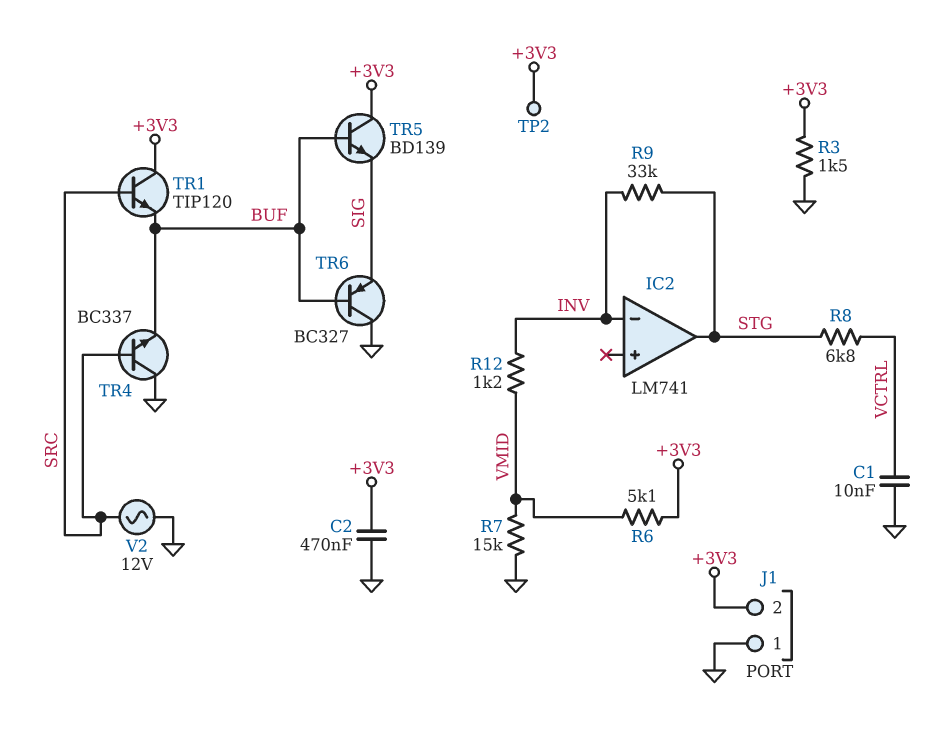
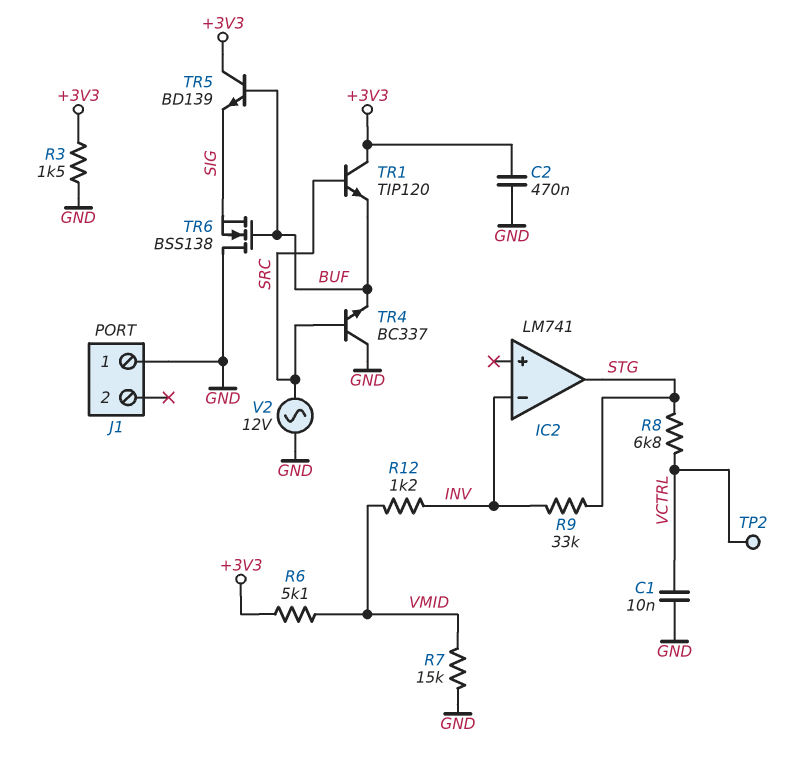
J1 pin 2: +3V3 -> none
TP2: test point (+3V3) -> test point (VCTRL)
TR6: PNP BC327 (B BUF, C GND, E SIG) -> NMOS BSS138 (G BUF, D GND, S SIG)

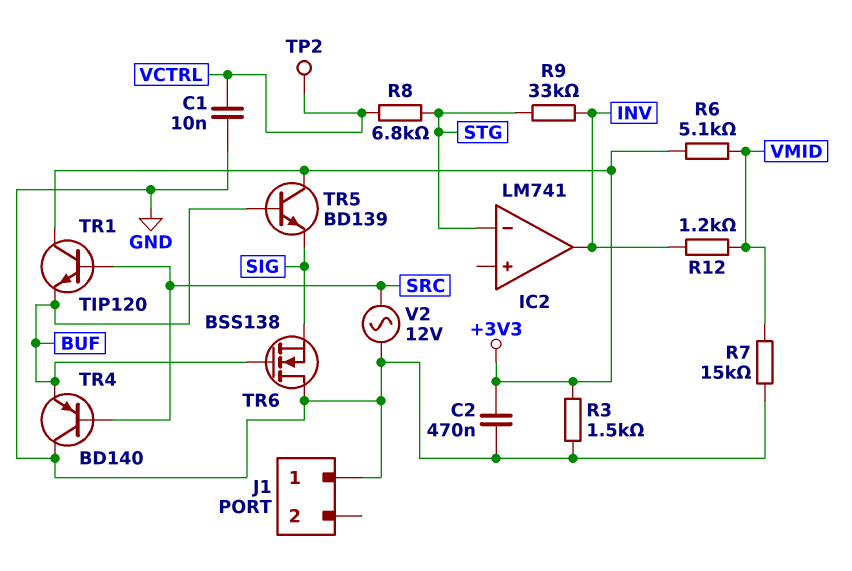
IC2 pin in-: INV -> STG
IC2 pin out: STG -> INV
TR4: NPN BC337 (B SRC, C GND, E BUF) -> PNP BD140 (B SRC, C GND, E BUF)

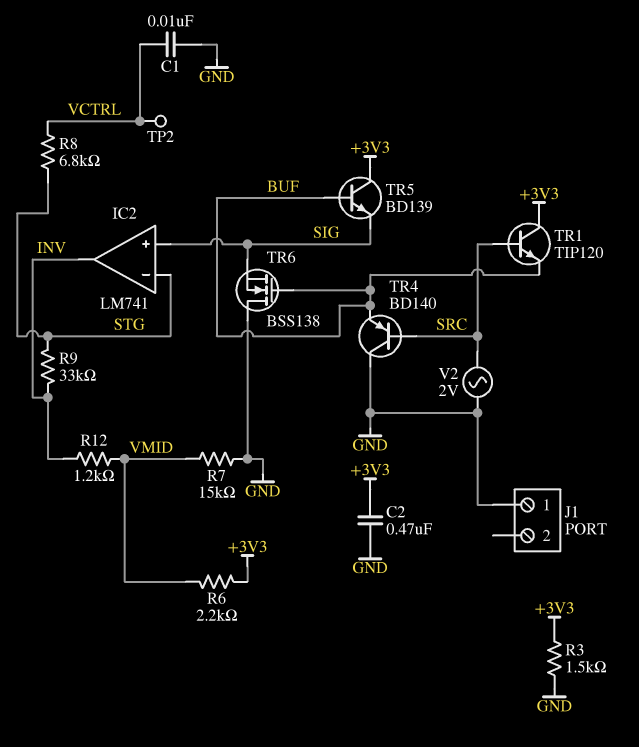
IC2 pin in+: none -> SIG
R6: 5.1k (+3V3, VMID) -> 2.2k (+3V3, VMID)
V2: AC 12V (GND, SRC) -> AC 2V (GND, SRC)

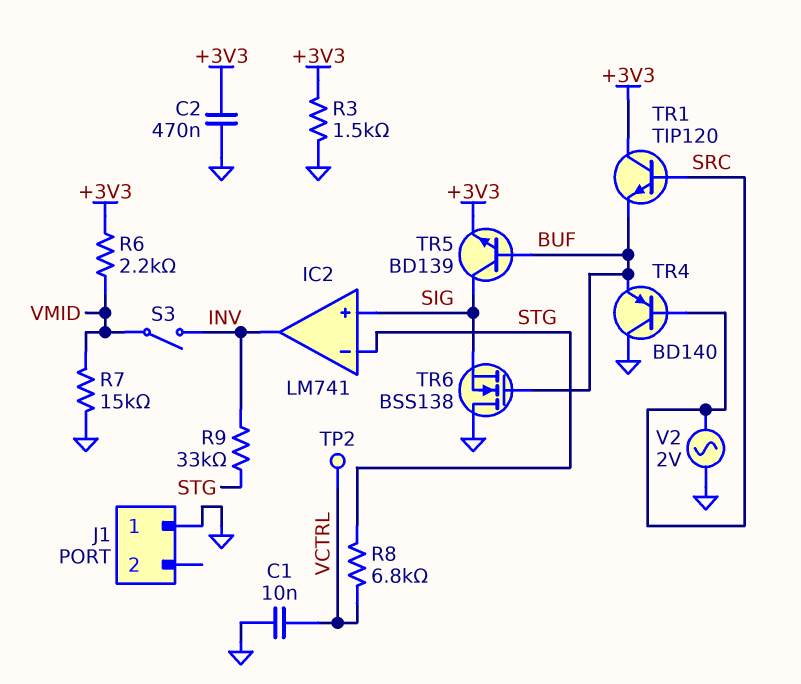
R12: 1.2k (INV, VMID) -> none
S3: none -> switch (INV, VMID)
TR5: NPN BD139 (B BUF, C +3V3, E SIG) -> NPN BD139 (B BUF, C SIG, E +3V3)

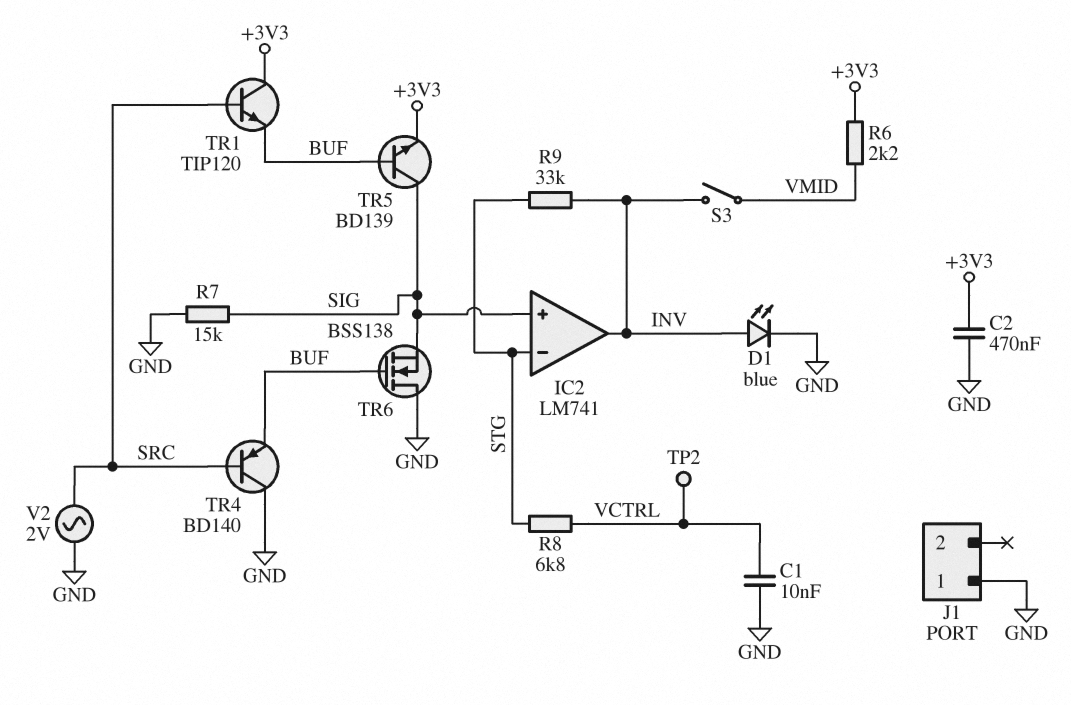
D1: none -> LED blue (A INV, K GND)
R3: 1.5k (+3V3, GND) -> none
R7: 15k (GND, VMID) -> 15k (GND, SIG)

